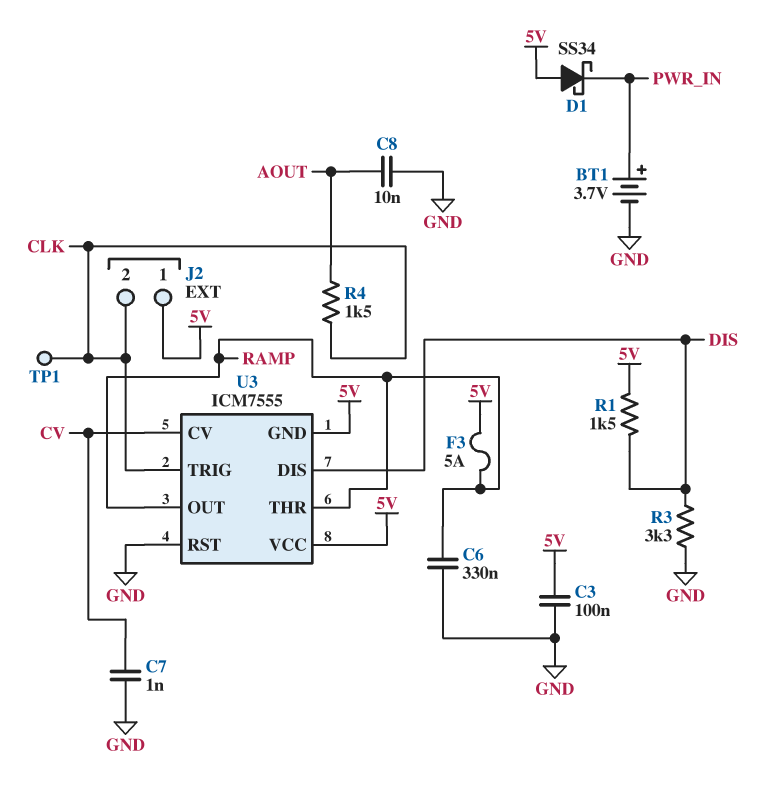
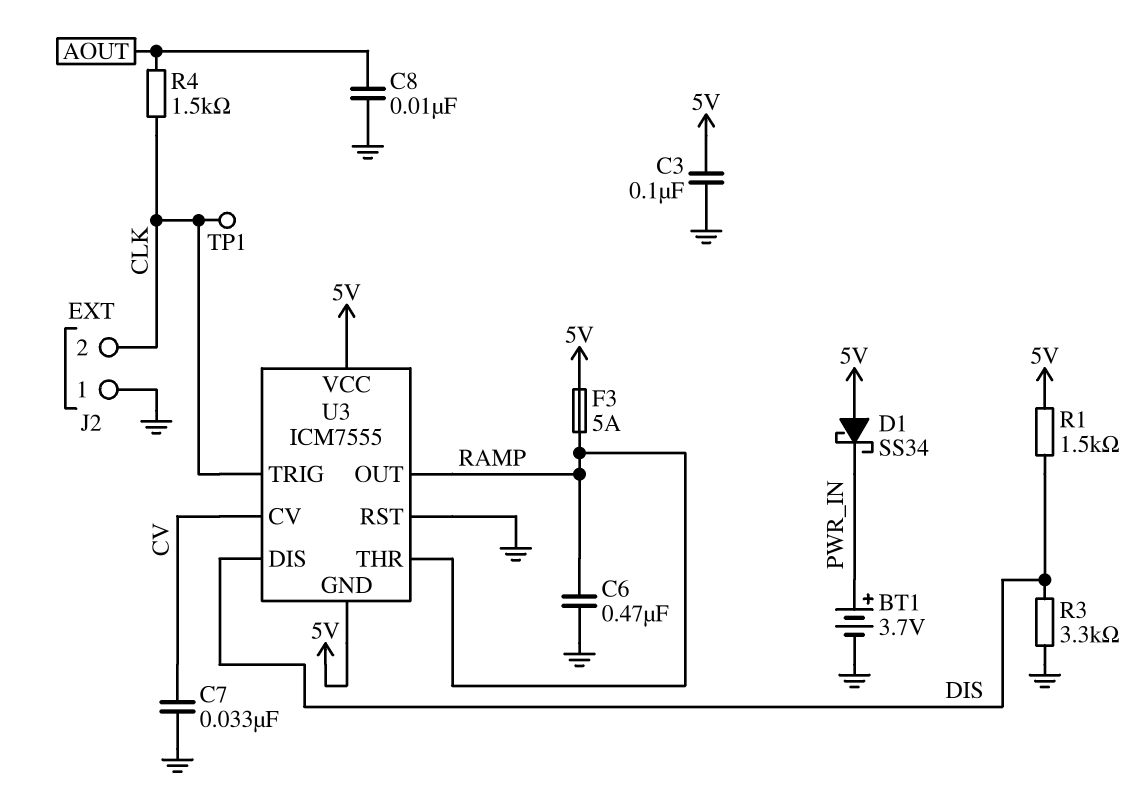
C6: 330nF (GND, RAMP) -> 470nF (GND, RAMP)
C7: 1nF (CV, GND) -> 33nF (CV, GND)
J2 pin 1: 5V -> GND

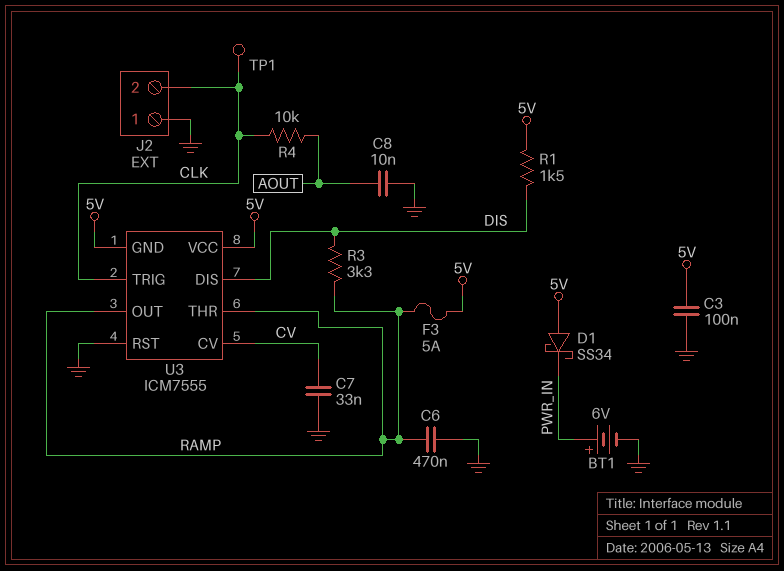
BT1: 3.7V (plus PWR_IN, minus GND) -> 6V (plus PWR_IN, minus GND)
R3: 3.3k (DIS, GND) -> 3.3k (DIS, RAMP)
R4: 1.5k (AOUT, CLK) -> 10k (AOUT, CLK)

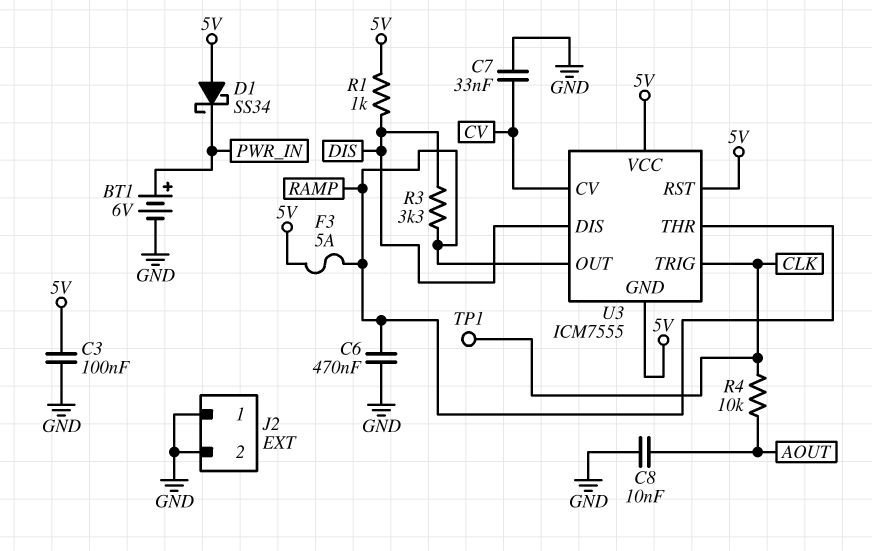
J2 pin 2: CLK -> GND
R1: 1.5k (5V, DIS) -> 1k (5V, DIS)
U3 pin RST: GND -> 5V

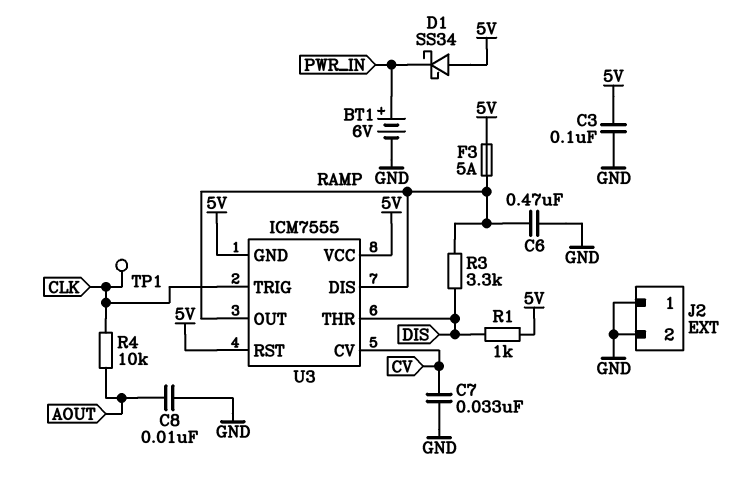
U3 pin DIS: DIS -> RAMP
U3 pin THR: RAMP -> DIS

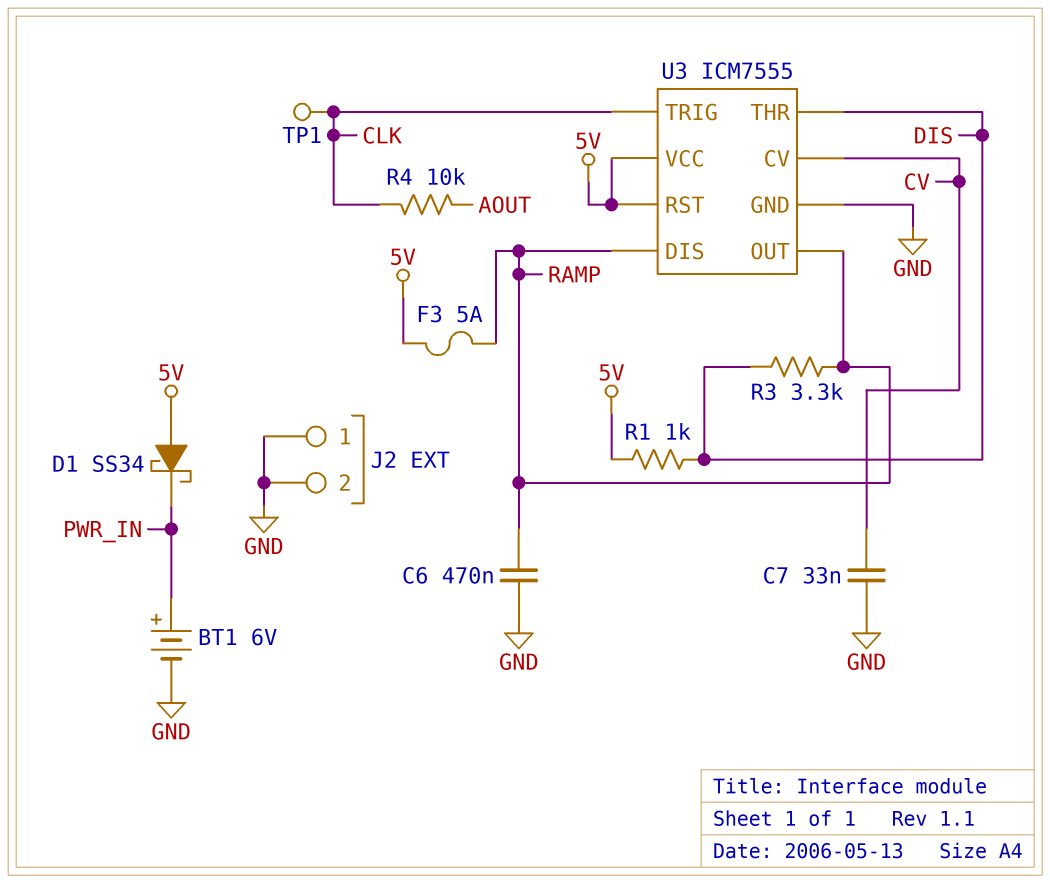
C3: 100nF (5V, GND) -> none
C8: 10nF (AOUT, GND) -> none
U3 pin GND: 5V -> GND

